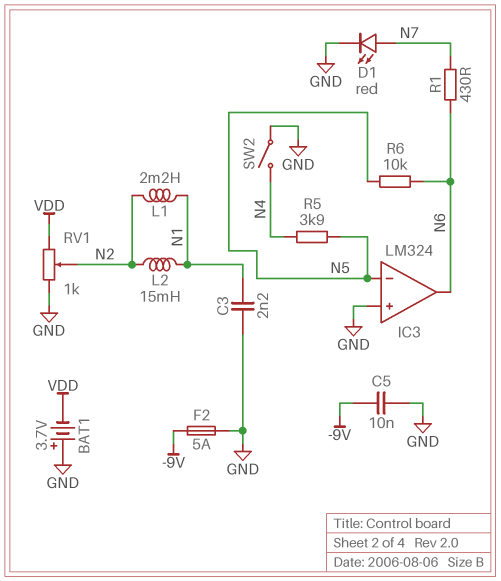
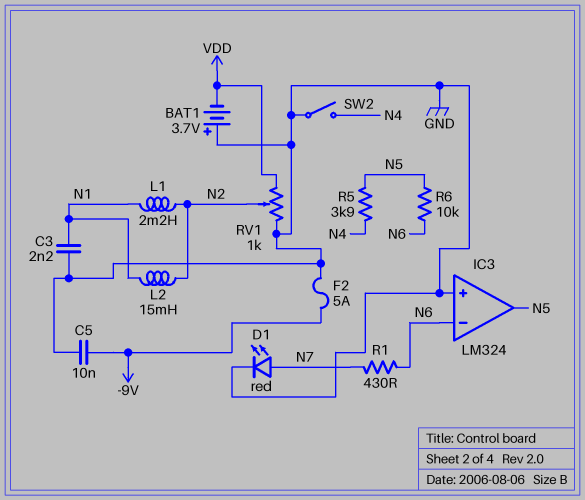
IC3 pin in-: N5 -> N6
IC3 pin out: N6 -> N5

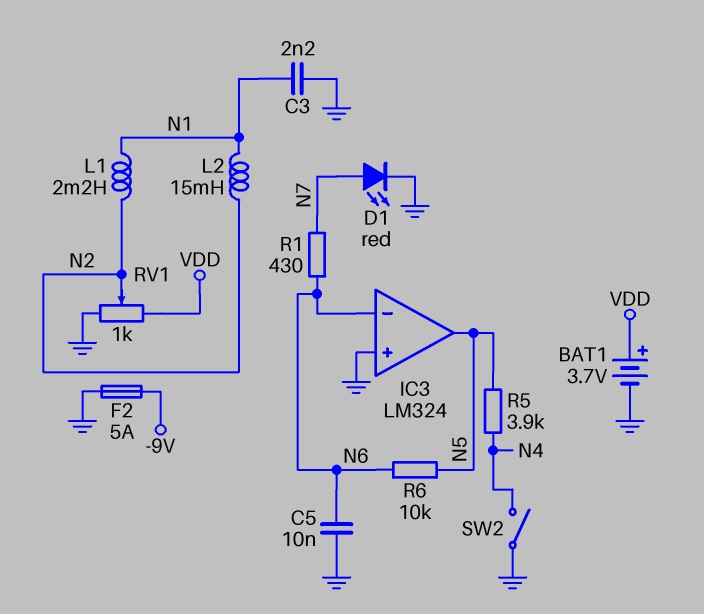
BAT1: 3.7V (plus GND, minus VDD) -> 3.7V (plus VDD, minus GND)
C5: 10nF (-9V, GND) -> 10nF (GND, N6)

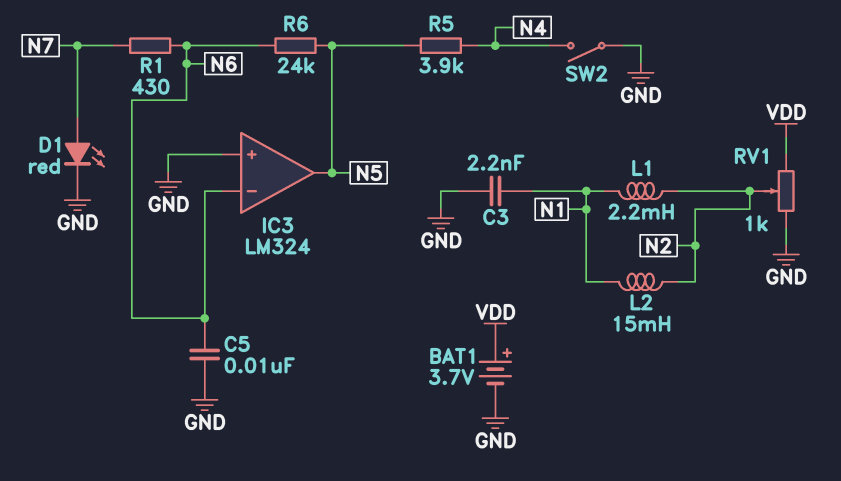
F2: 5A (-9V, GND) -> none
R6: 10k (N5, N6) -> 24k (N5, N6)

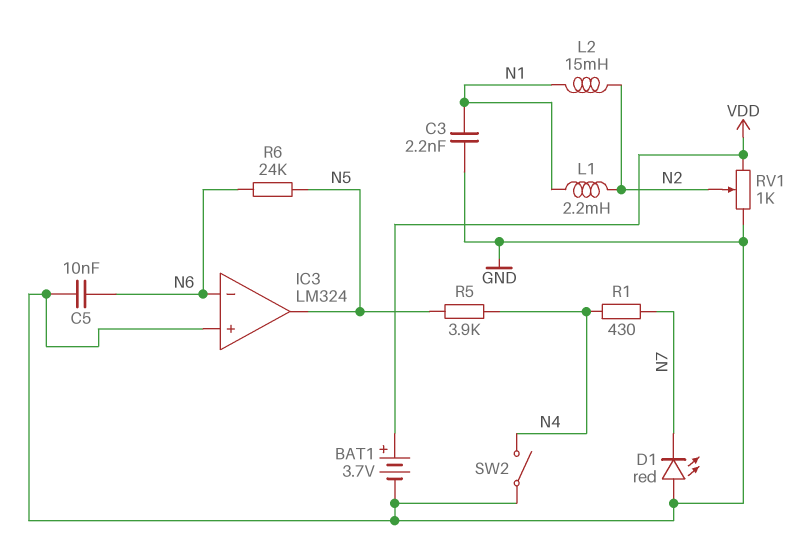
D1: LED red (A N7, K GND) -> LED red (A GND, K N7)
R1: 430 (N6, N7) -> 430 (N4, N7)

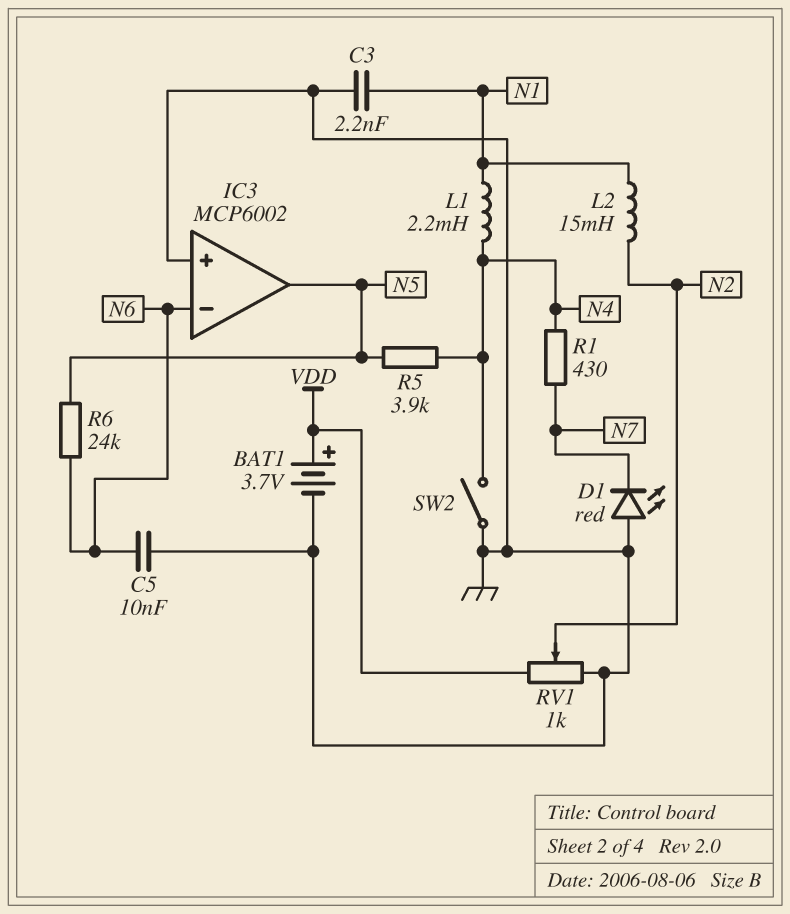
IC3: LM324 -> MCP6002
L1: 2.2mH (N1, N2) -> 2.2mH (N1, N4)

